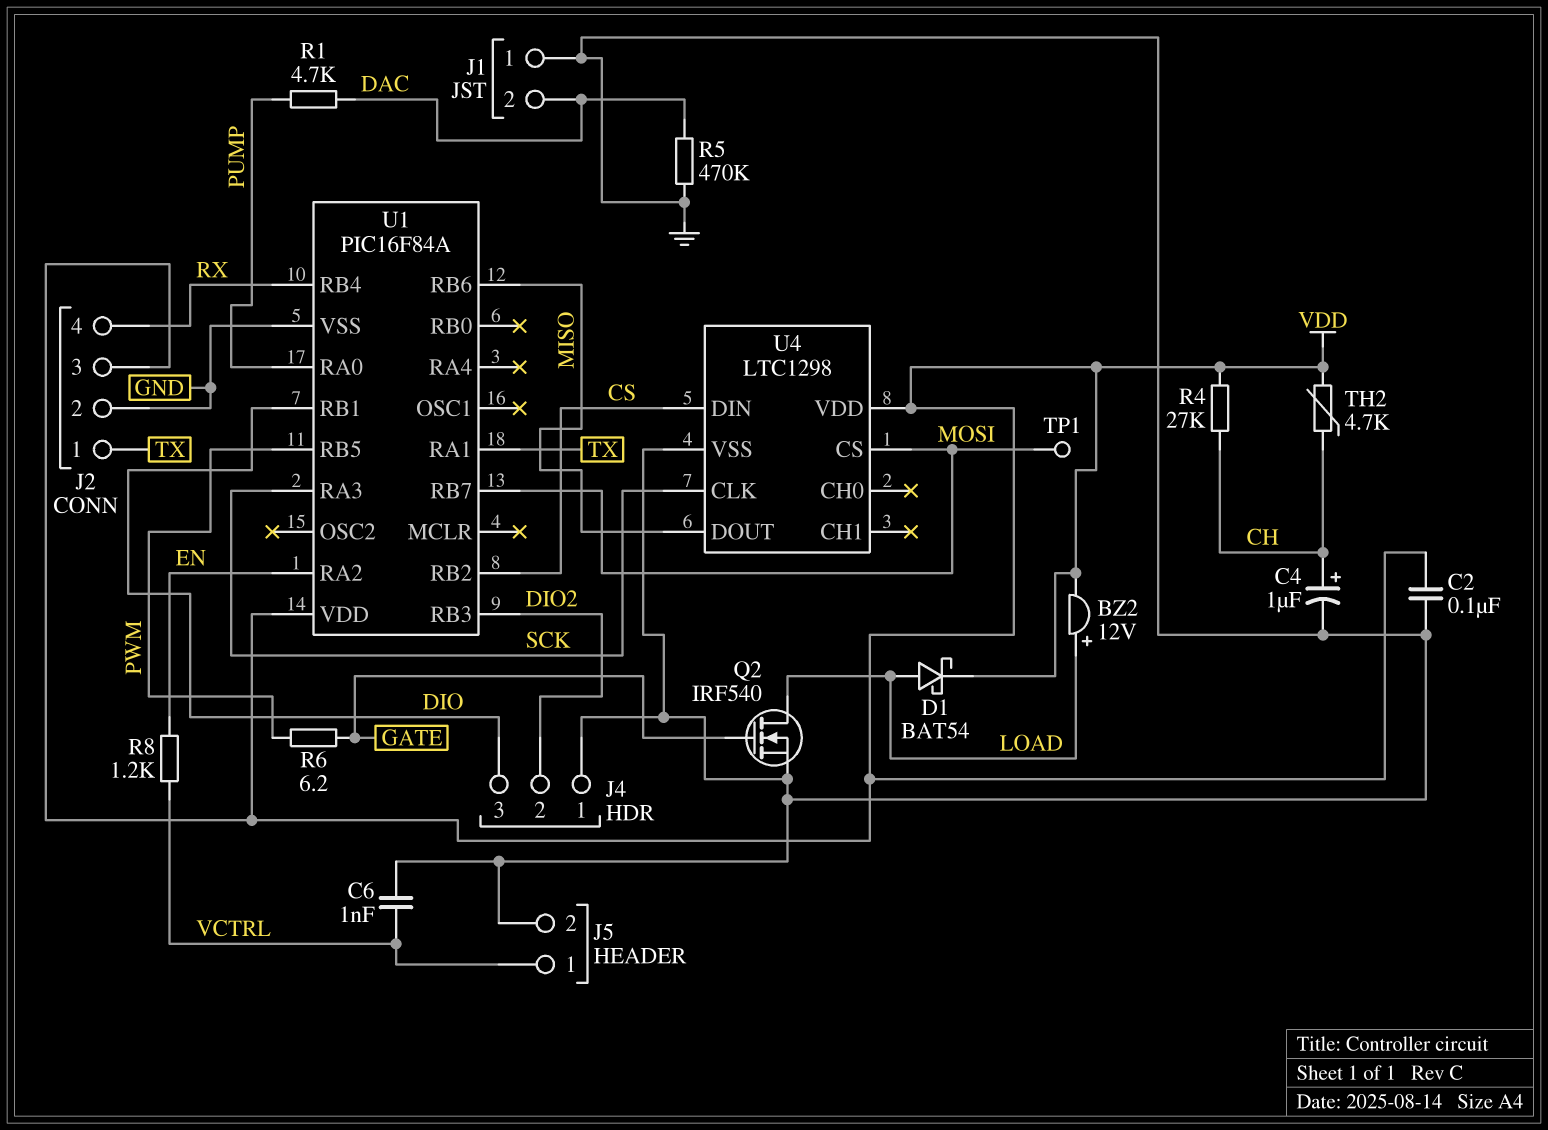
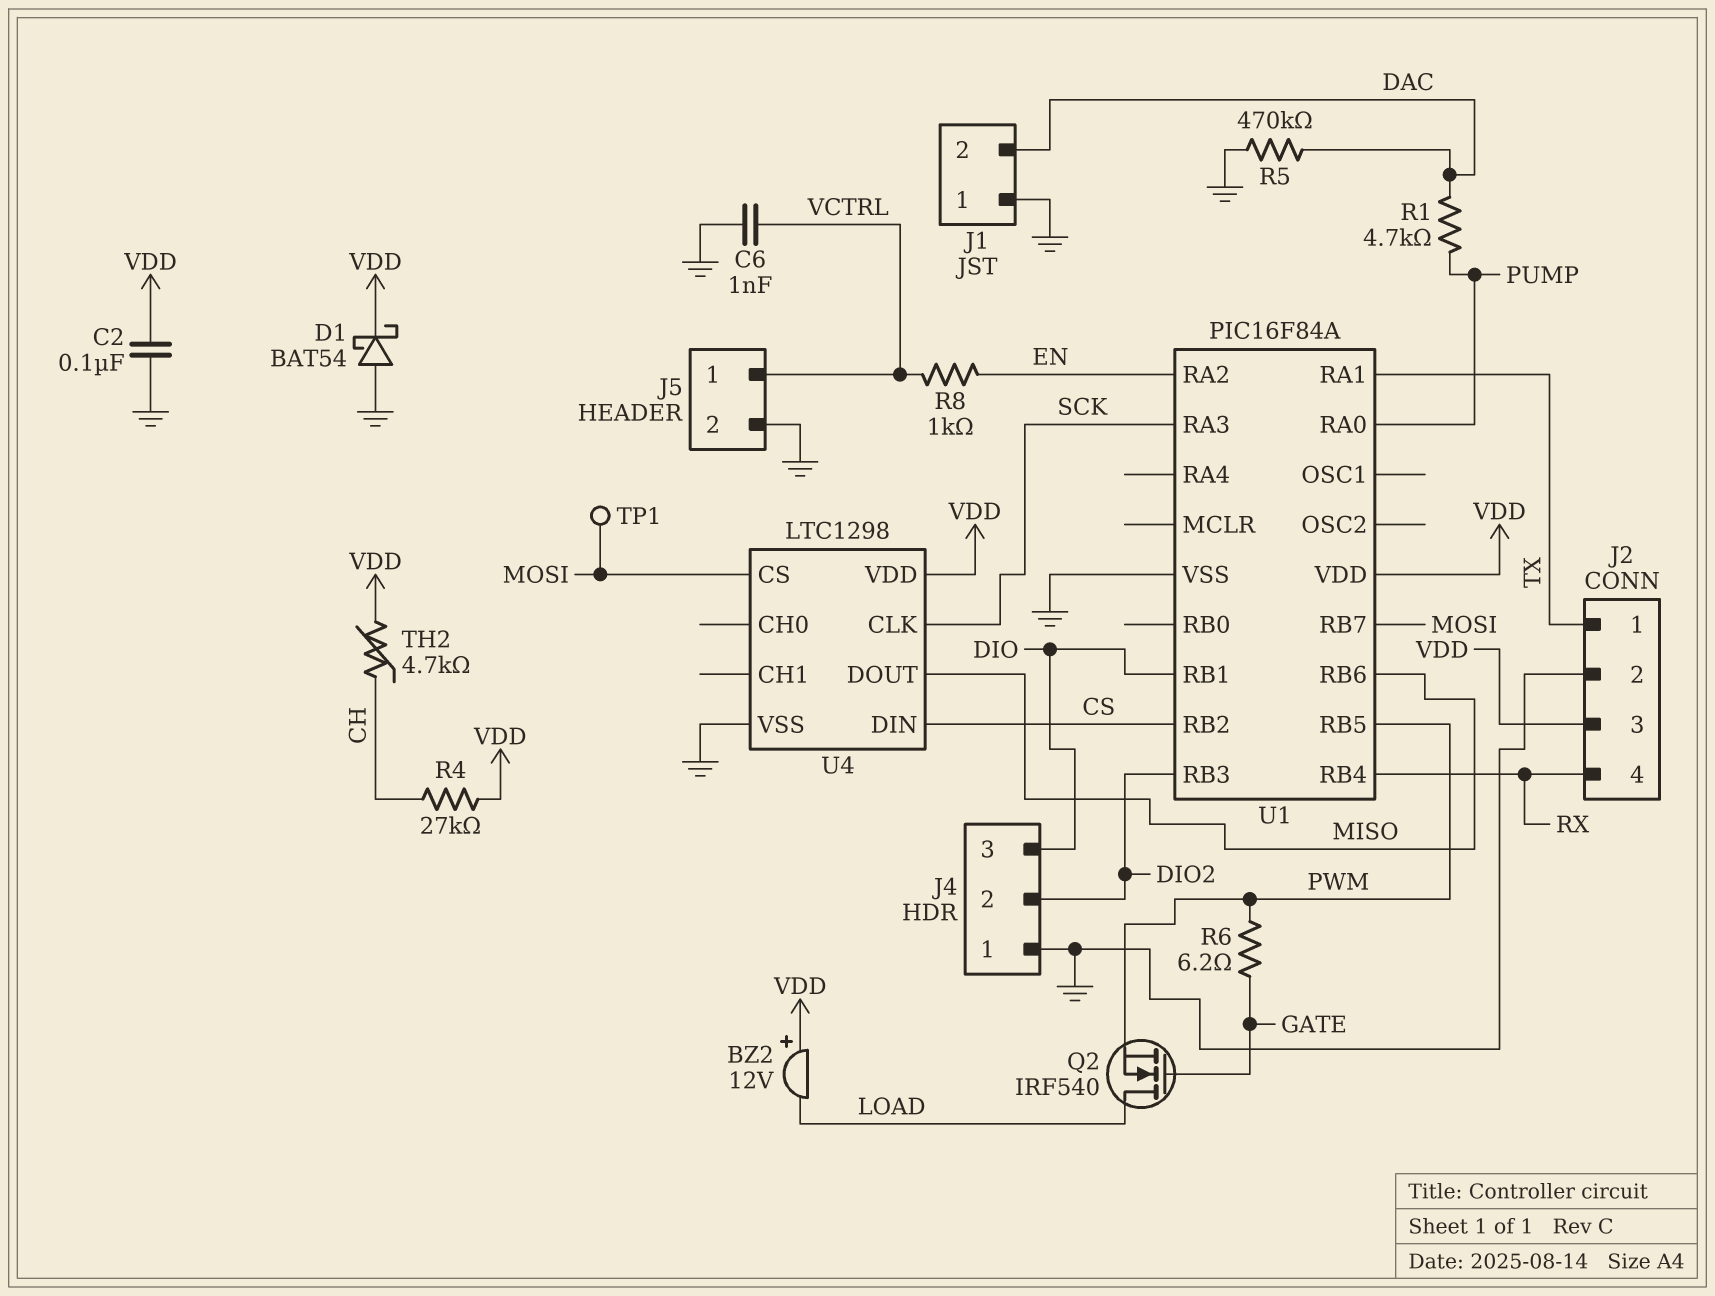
BZ2: buzzer 12V (plus LOAD, minus VDD) -> buzzer 12V (plus VDD, minus LOAD)
C4: 1uF (plus CH, minus GND) -> none
D1: schottky BAT54 (A LOAD, K VDD) -> schottky BAT54 (A GND, K VDD)
Q2: NMOS IRF540 (G GATE, D LOAD, S GND) -> NMOS IRF540 (G GATE, D LOAD, S PWM)
R8: 1.2k (EN, VCTRL) -> 1k (EN, VCTRL)

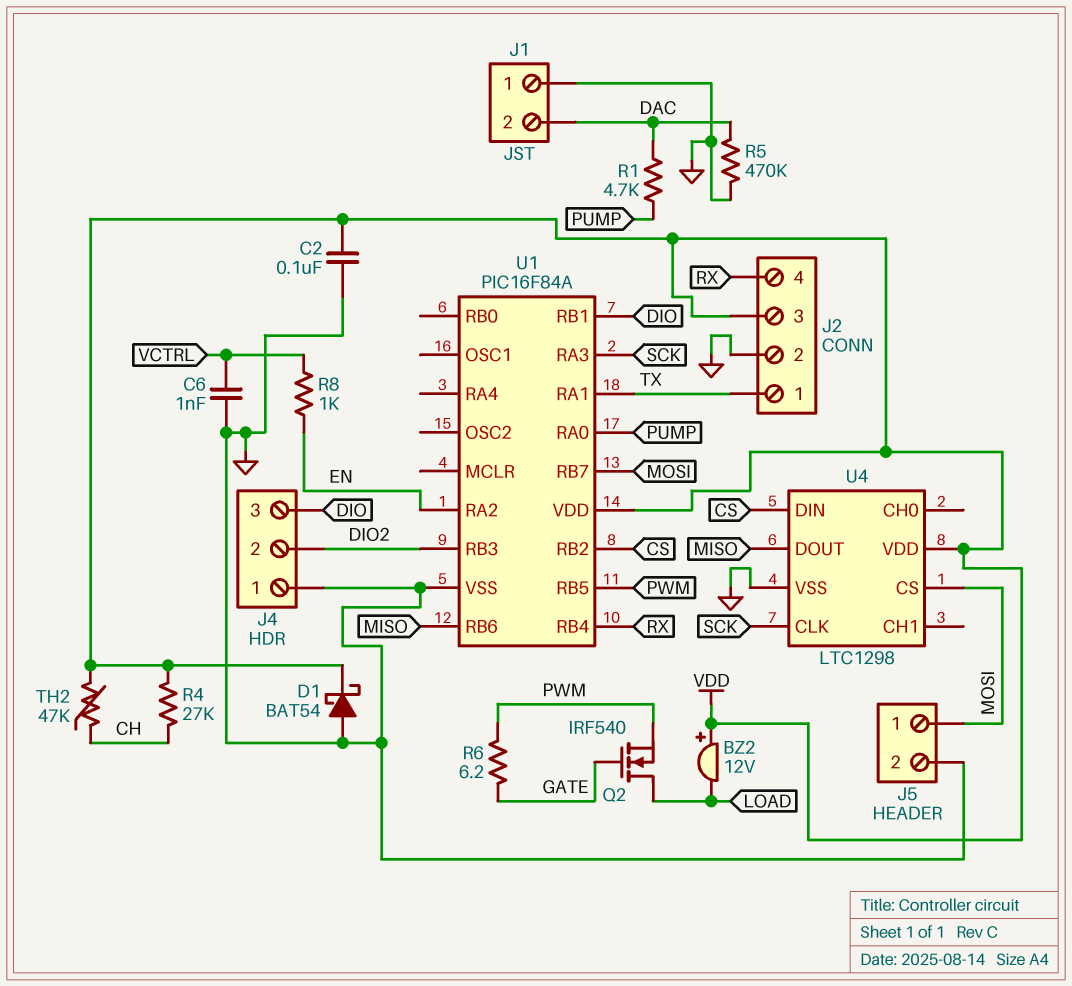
J5 pin 1: VCTRL -> MOSI
TH2: 4.7k (CH, VDD) -> 47k (CH, VDD)
TP1: test point (MOSI) -> none

